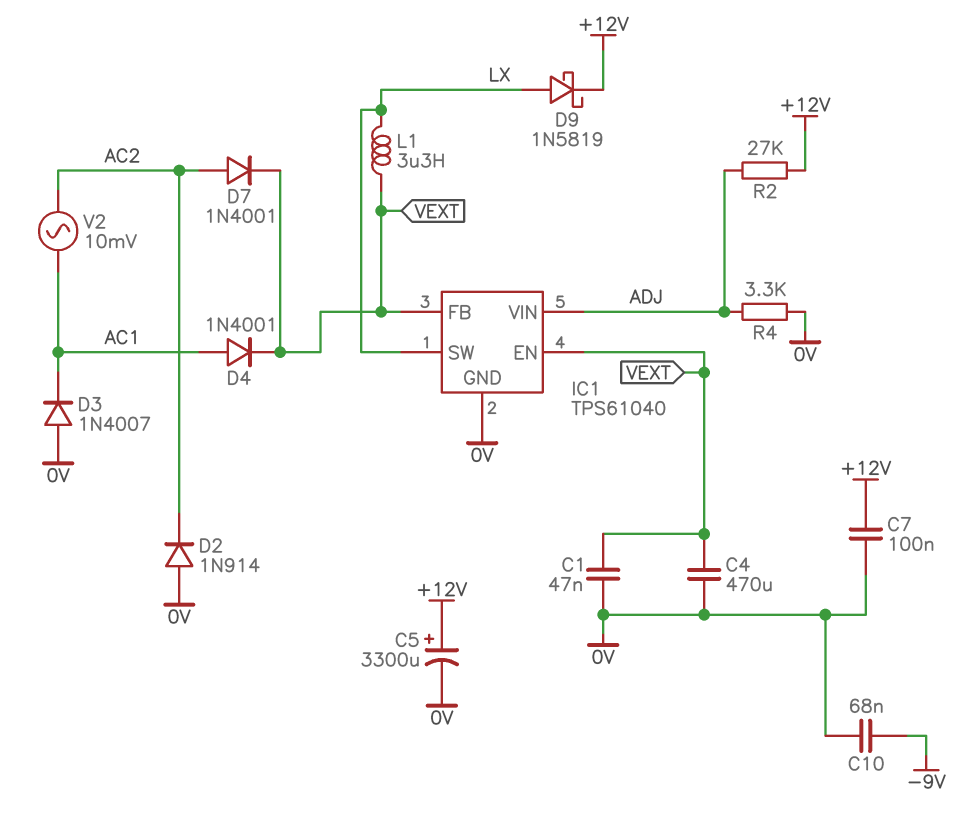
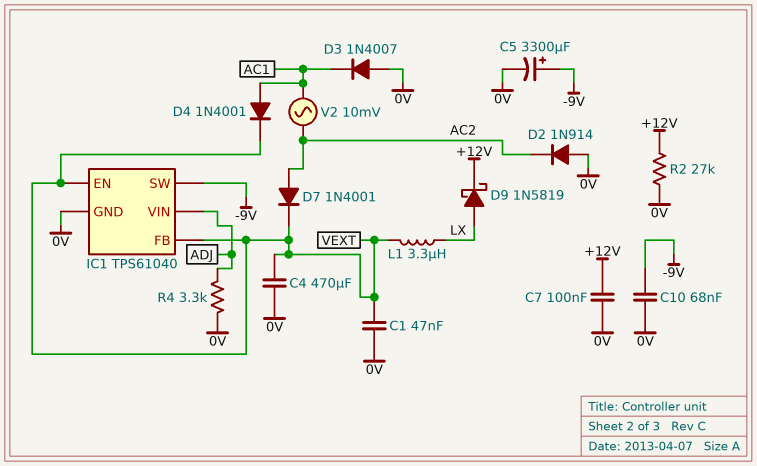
C5: 3300uF (plus +12V, minus 0V) -> 3300uF (plus -9V, minus 0V)
IC1 pin SW: LX -> -9V
R2: 27k (+12V, ADJ) -> 27k (+12V, 0V)

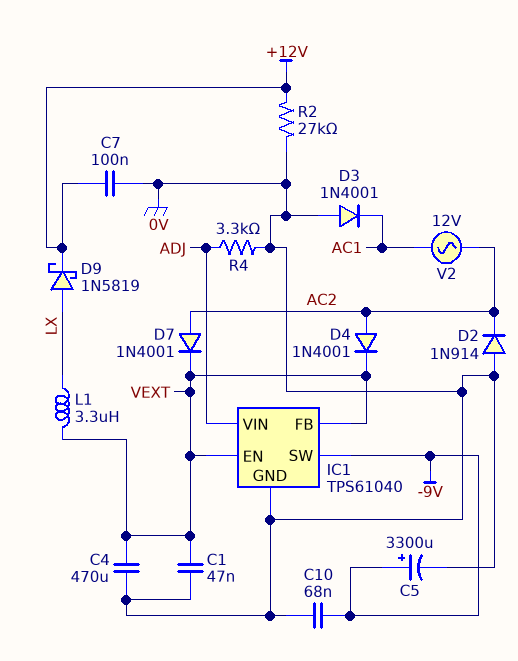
D3: diode 1N4007 (A 0V, K AC1) -> diode 1N4001 (A 0V, K AC1)
D4: diode 1N4001 (A AC1, K VEXT) -> diode 1N4001 (A AC2, K VEXT)
V2: AC 10mV (AC1, AC2) -> AC 12V (AC1, AC2)

